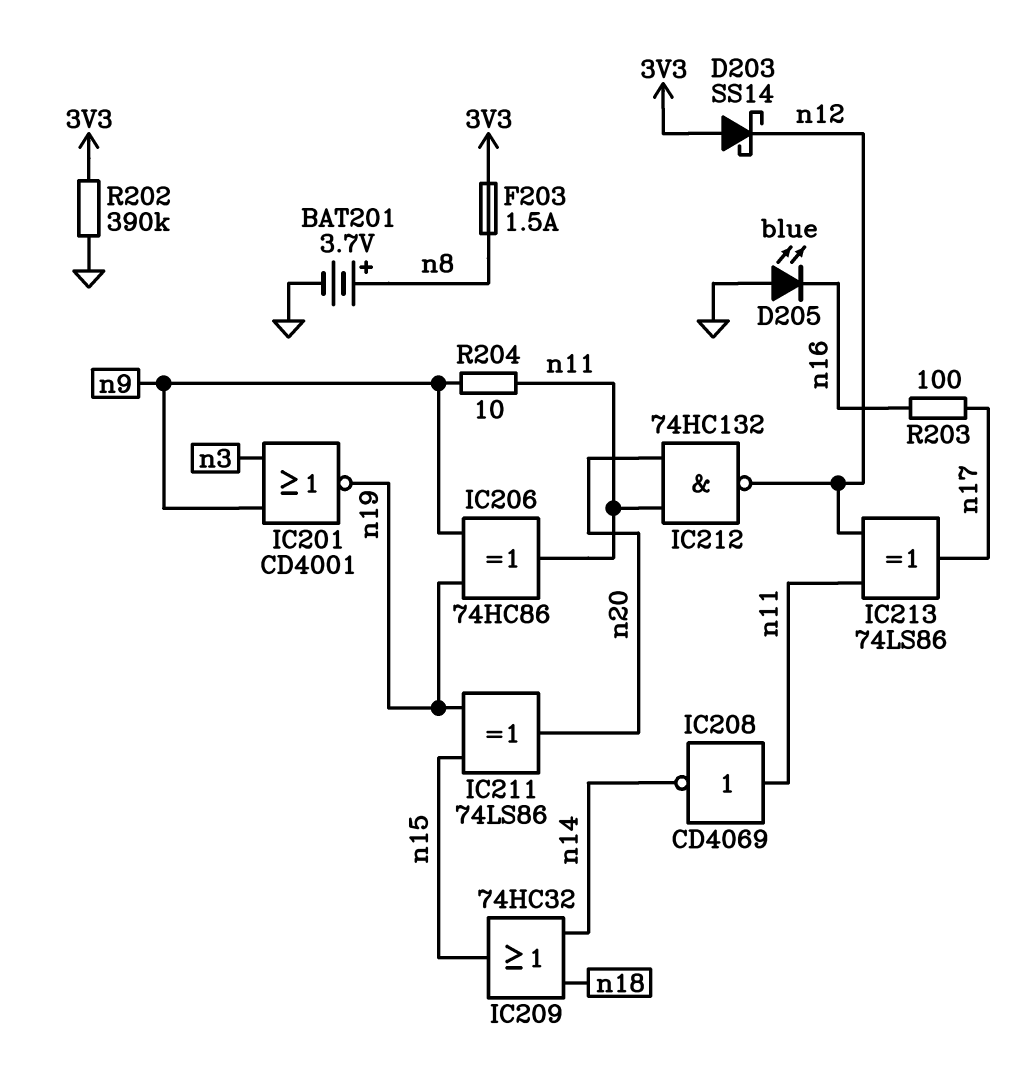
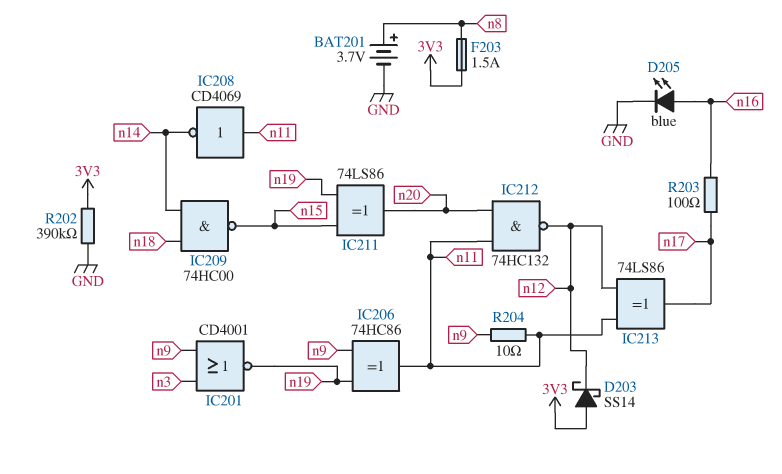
D205: LED blue (A GND, K n16) -> LED blue (A n16, K GND)
IC209: OR 74HC32 (in n14, in n18, out n15) -> NAND 74HC00 (in n14, in n18, out n15)

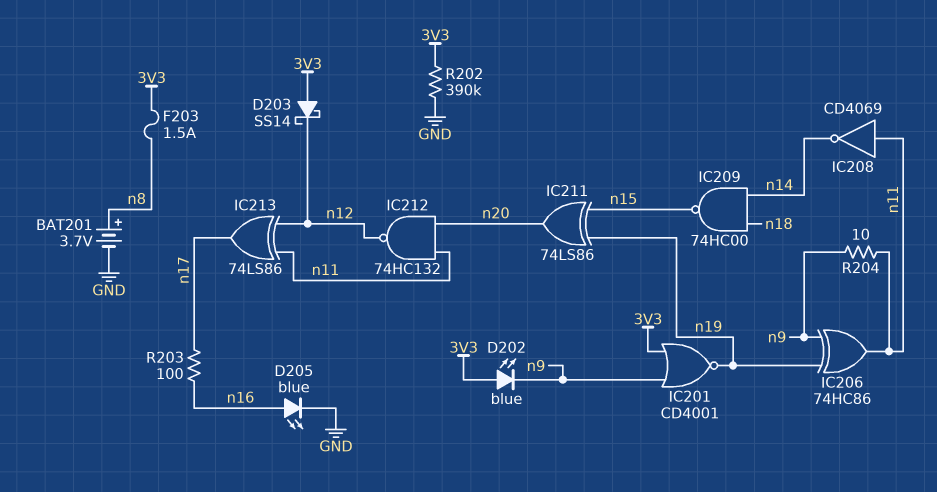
D202: none -> LED blue (A 3V3, K n9)
IC201: NOR CD4001 (in n3, in n9, out n19) -> NOR CD4001 (in 3V3, in n9, out n19)

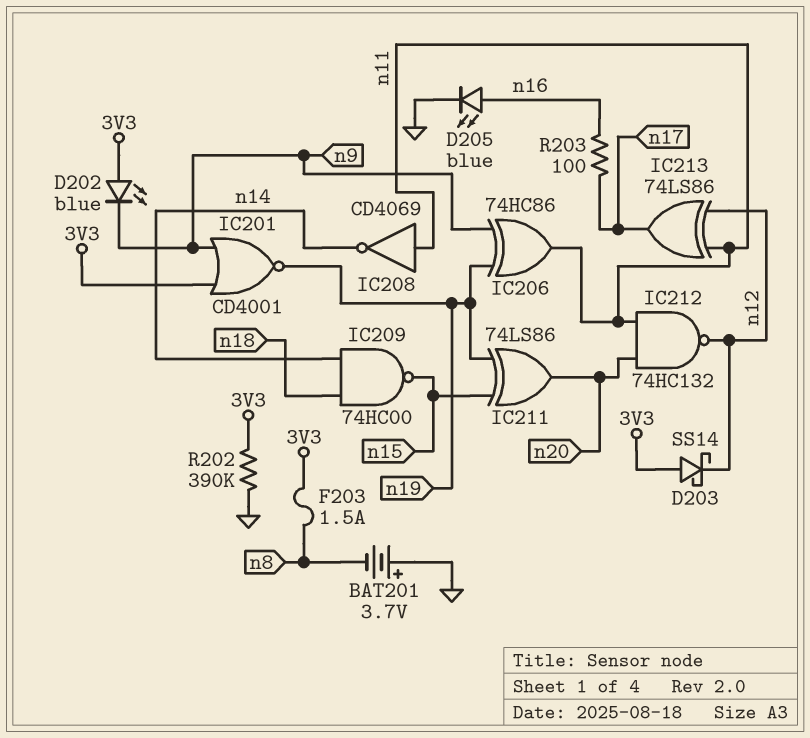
BAT201: 3.7V (plus n8, minus GND) -> 3.7V (plus GND, minus n8)
R204: 10 (n9, n11) -> none

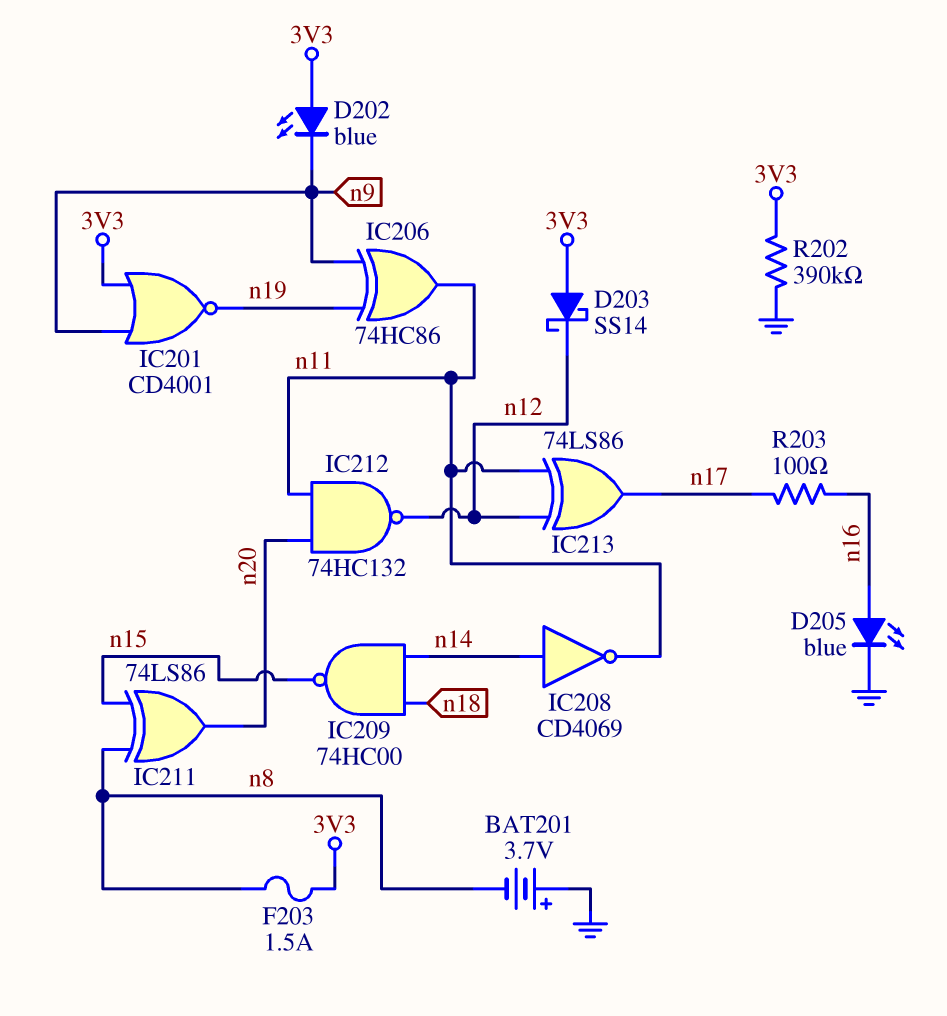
IC208: NOT CD4069 (in n11, out n14) -> NOT CD4069 (in n14, out n11)
IC211: XOR 74LS86 (in n15, in n19, out n20) -> XOR 74LS86 (in n8, in n15, out n20)

